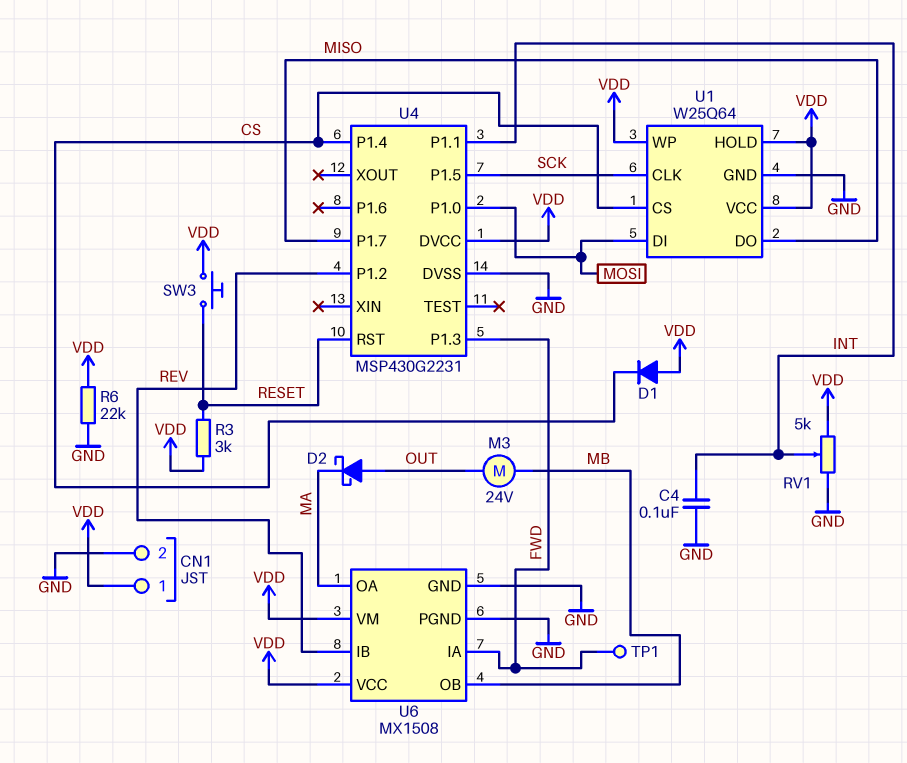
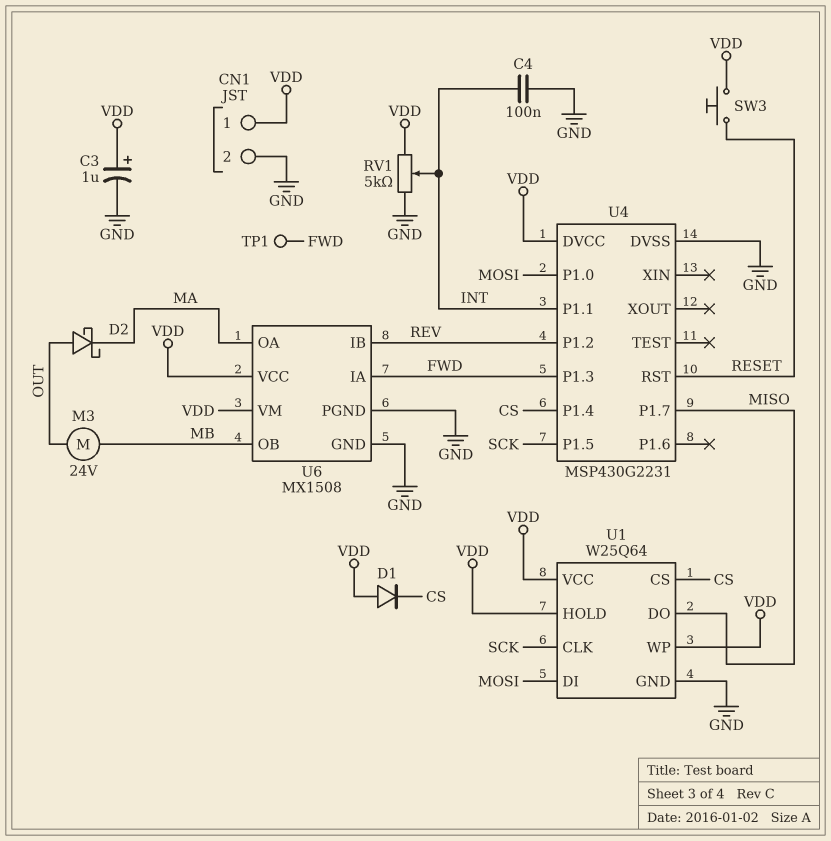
C3: none -> 1uF (plus VDD, minus GND)
R3: 3k (RESET, VDD) -> none
R6: 22k (GND, VDD) -> none

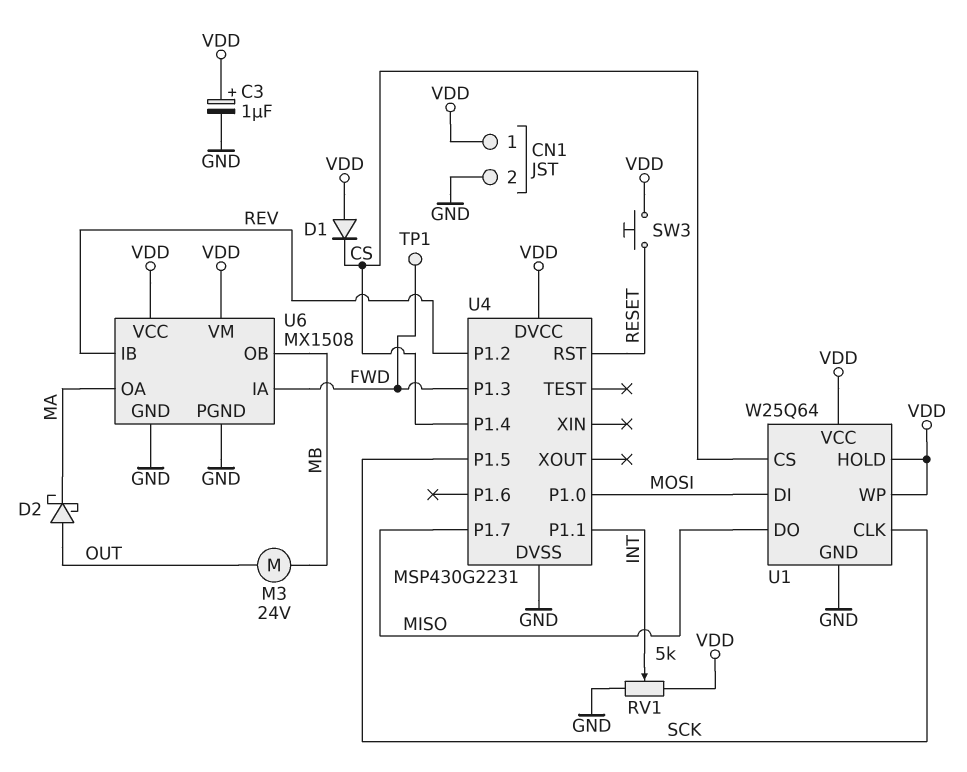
C4: 100nF (GND, INT) -> none

